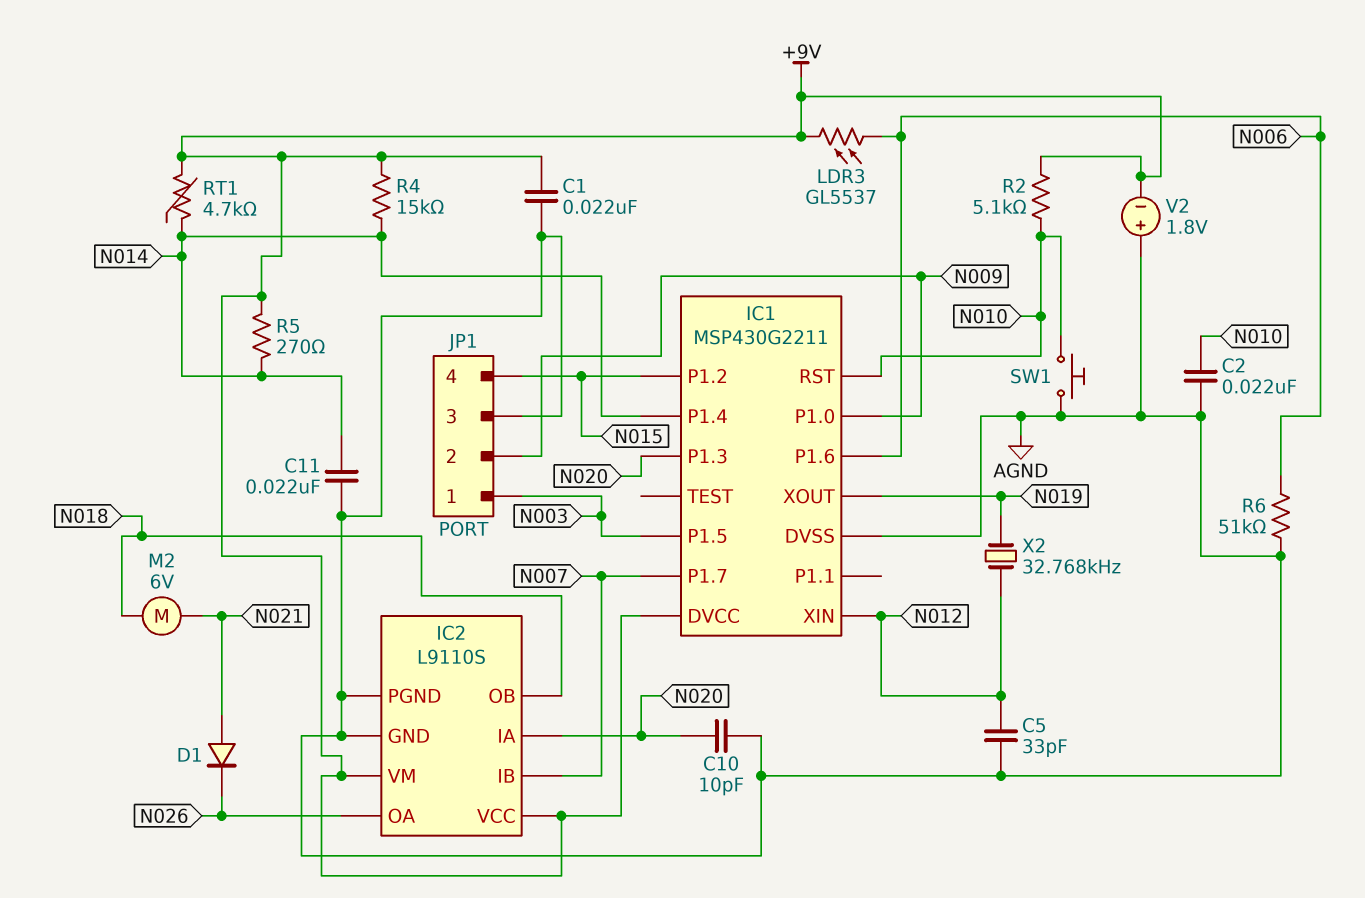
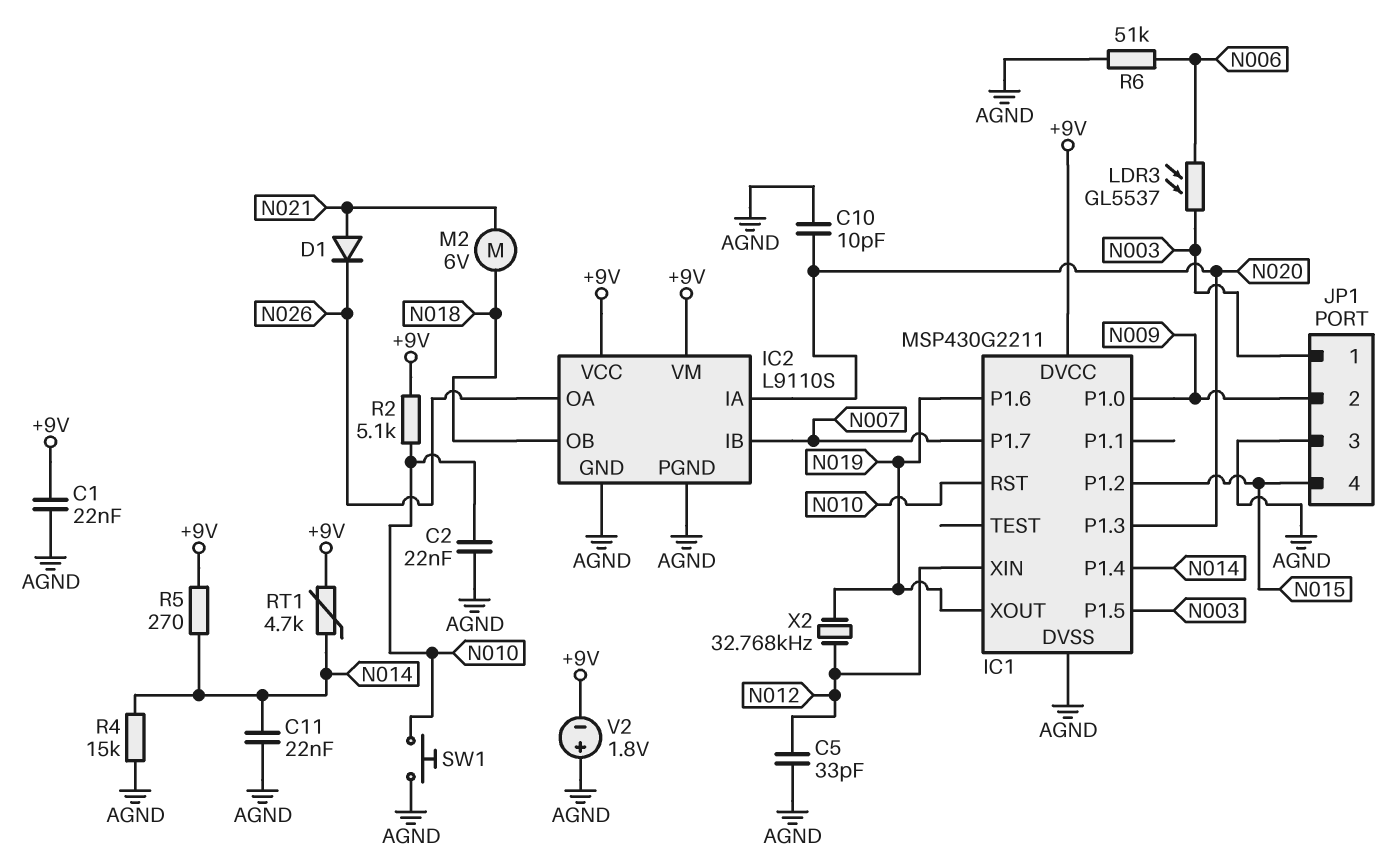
IC1 pin P1.6: N006 -> N019
LDR3: GL5537 (+9V, N006) -> GL5537 (N003, N006)
R4: 15k (+9V, N014) -> 15k (AGND, N014)

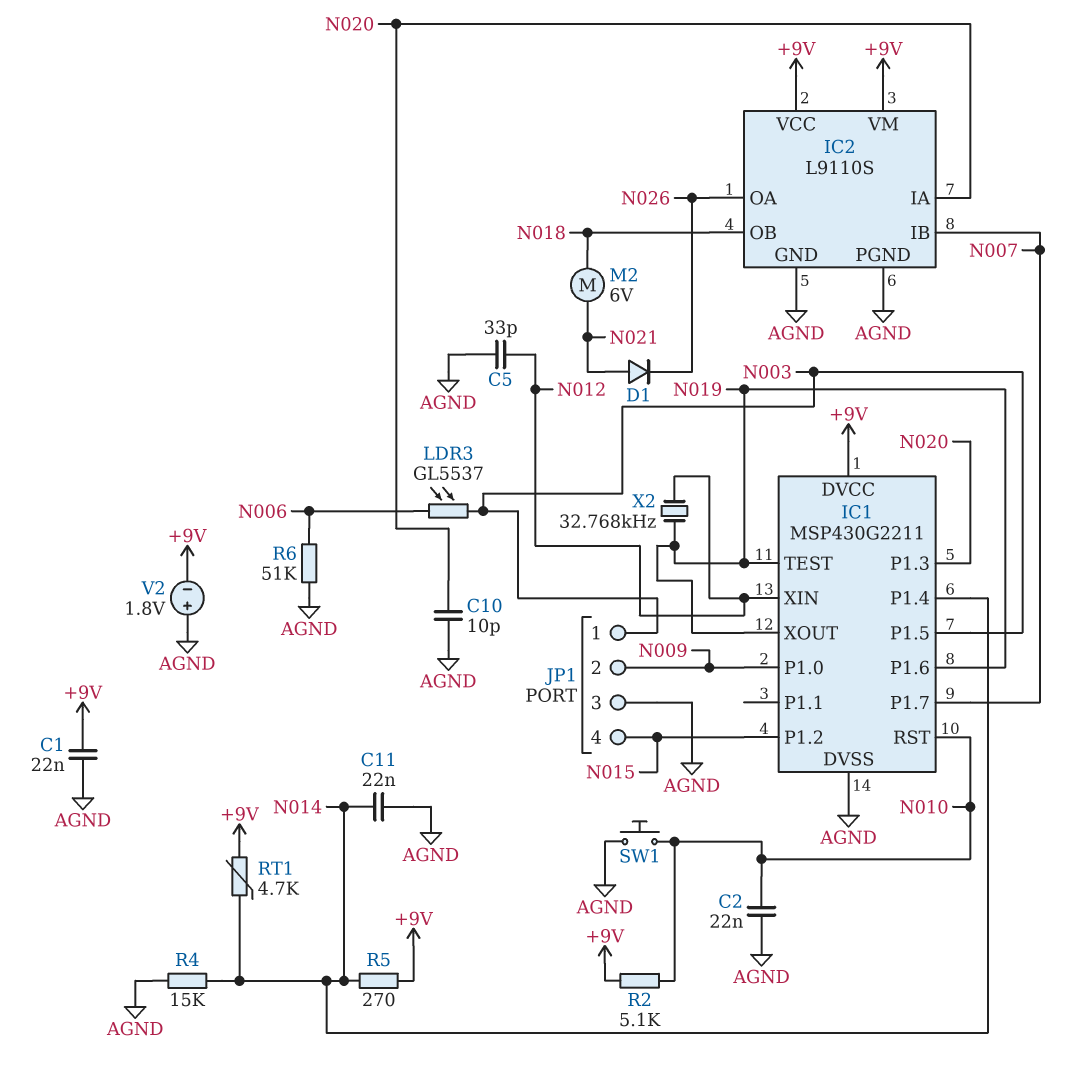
IC1 pin TEST: none -> N019

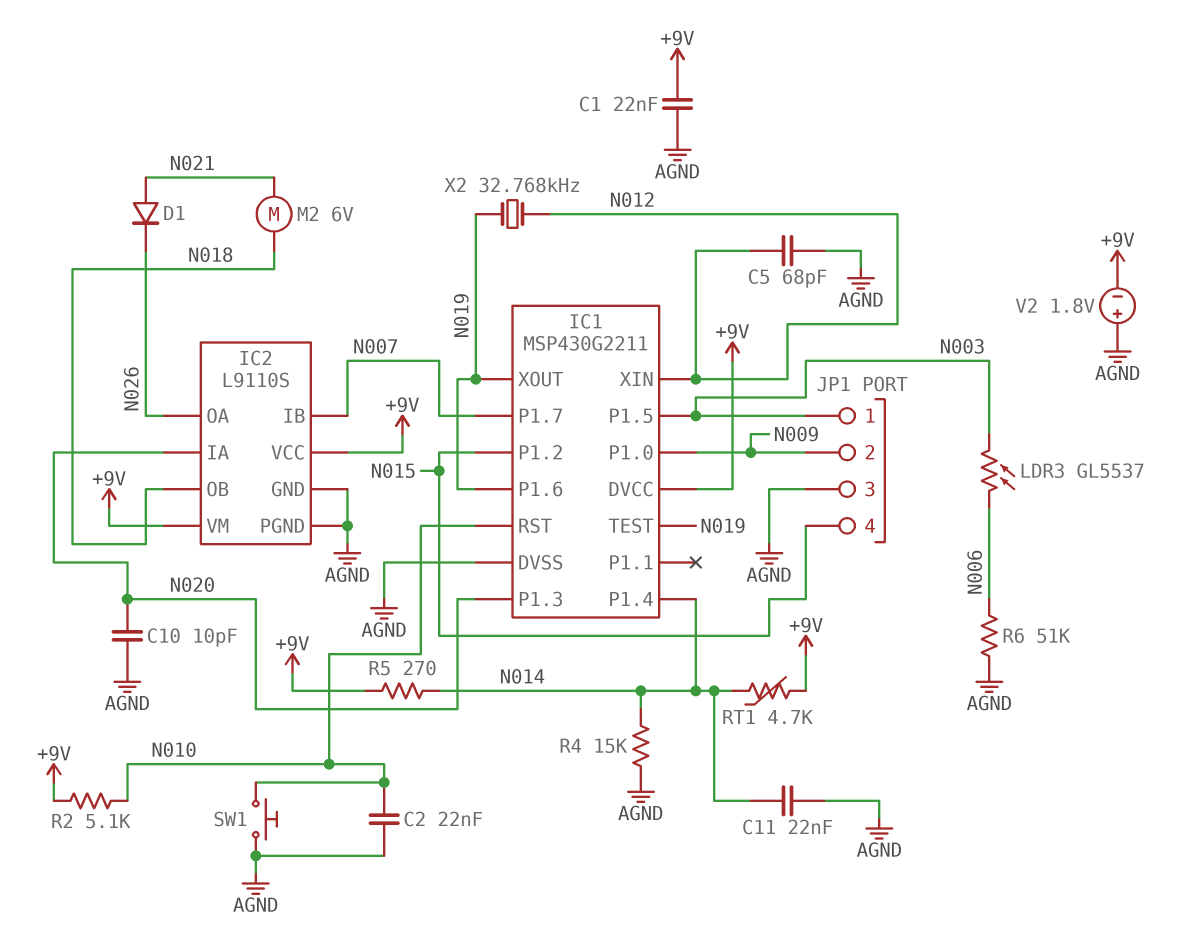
C5: 33pF (AGND, N012) -> 68pF (AGND, N012)

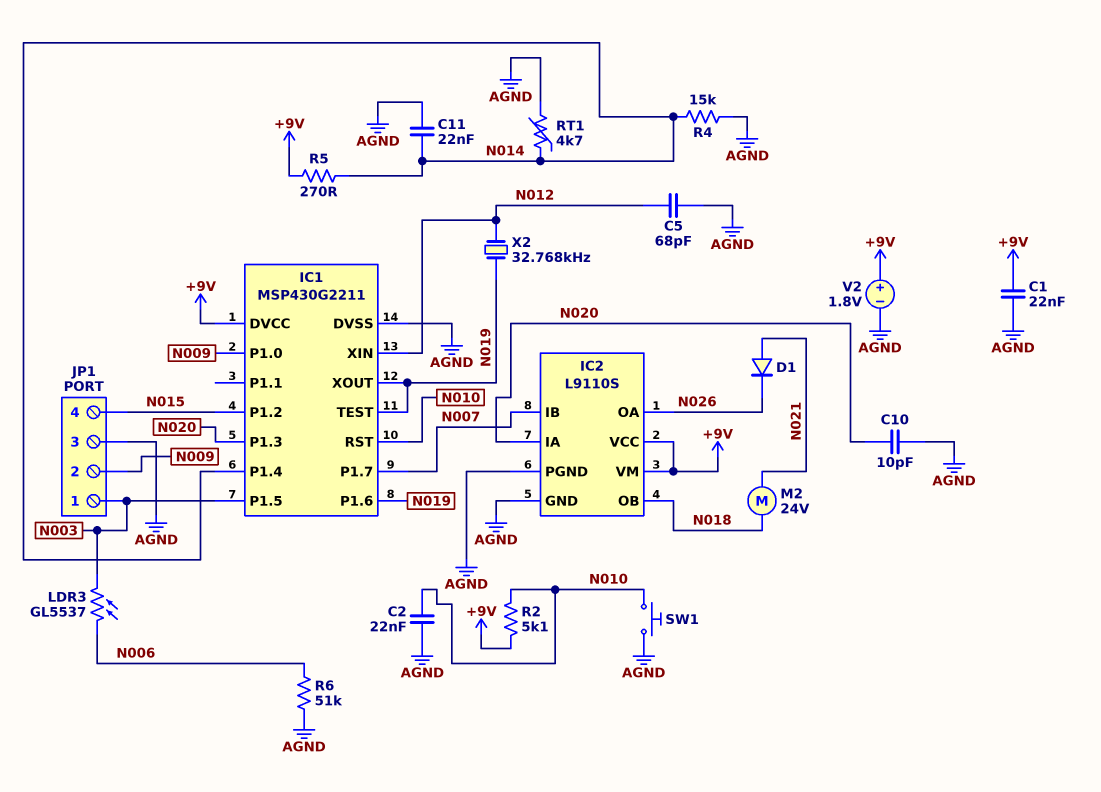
M2: motor 6V (N018, N021) -> motor 24V (N018, N021)
RT1: 4.7k (+9V, N014) -> 4.7k (AGND, N014)
V2: 1.8V (plus AGND, minus +9V) -> 1.8V (plus +9V, minus AGND)

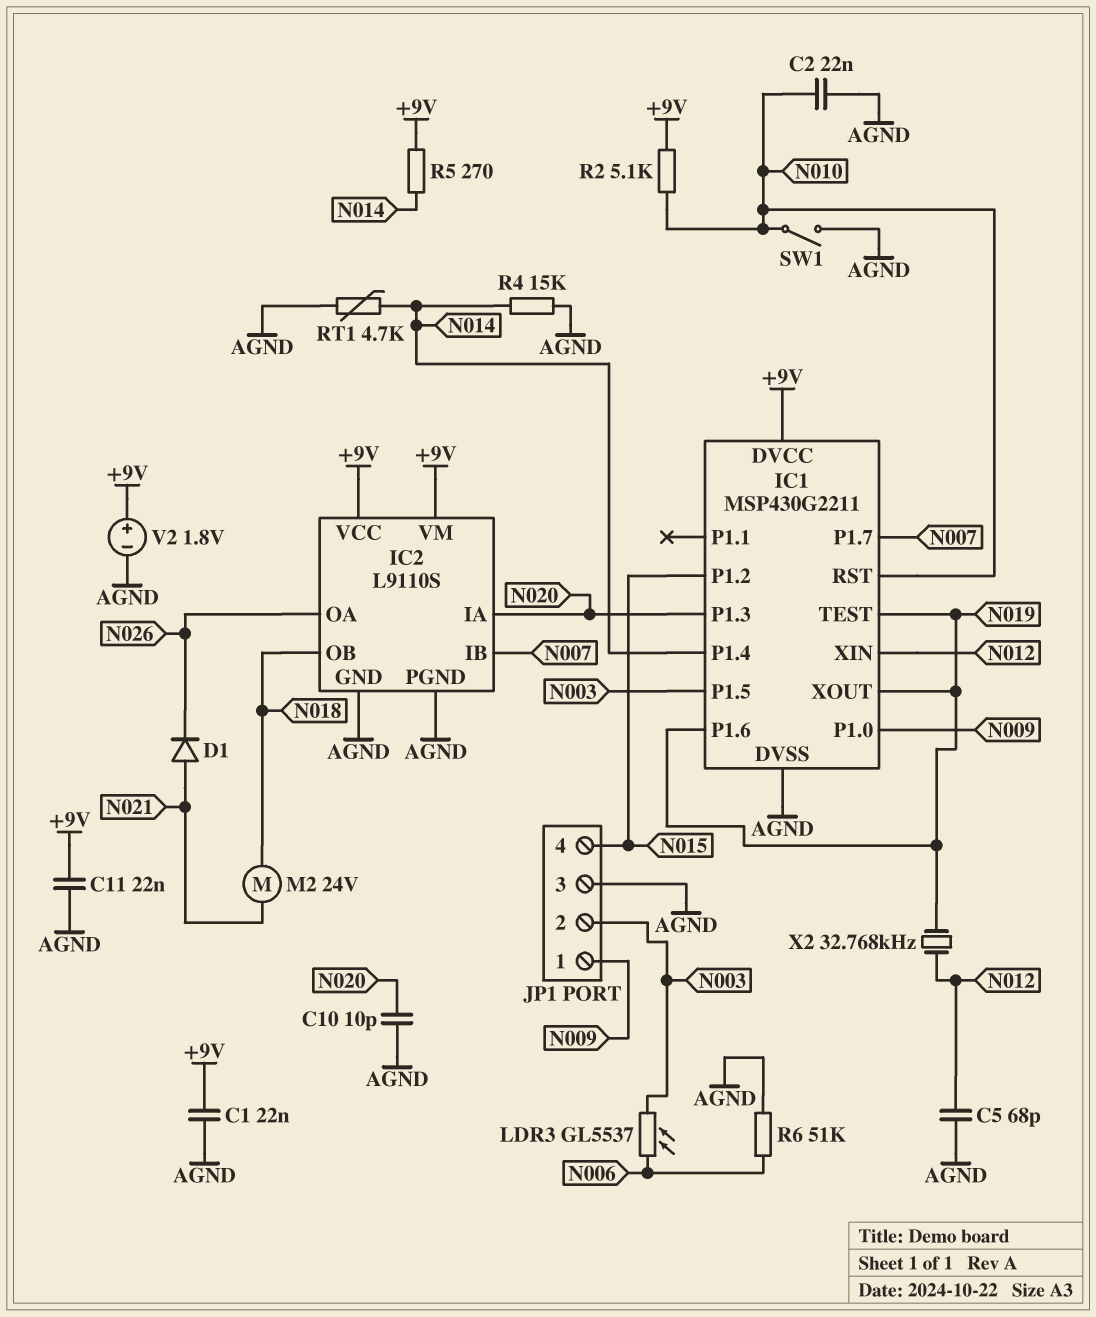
C11: 22nF (AGND, N014) -> 22nF (+9V, AGND)
JP1 pin 1: N003 -> N009
JP1 pin 2: N009 -> N003
SW1: button (AGND, N010) -> switch (AGND, N010)

